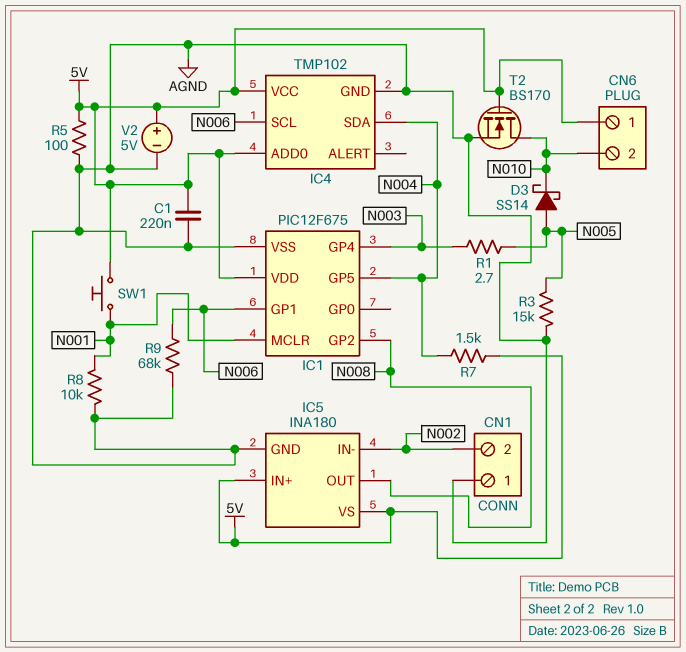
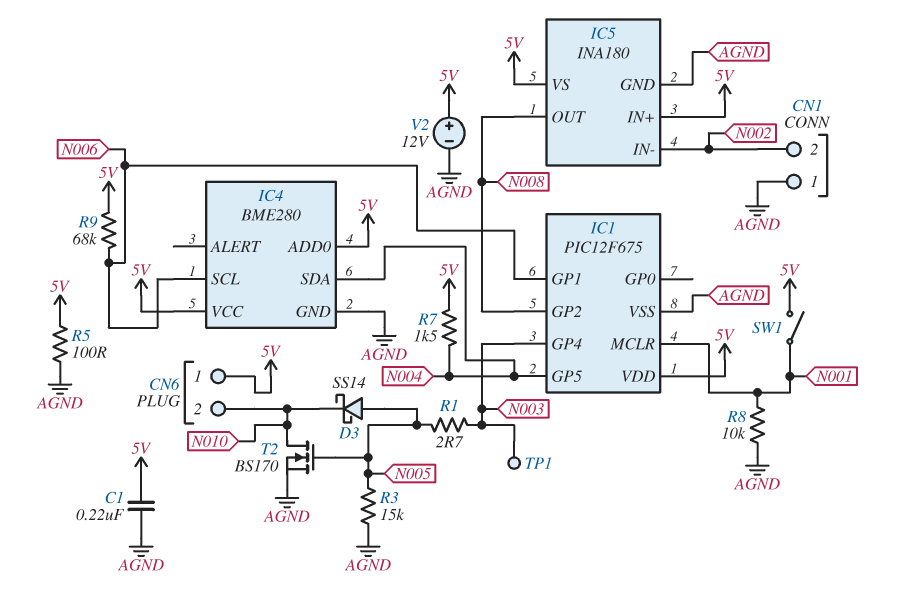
IC4: TMP102 -> BME280
R9: 68k (AGND, N006) -> 68k (5V, N006)
SW1: button (5V, N001) -> switch (5V, N001)
T2: NMOS BS170 (G 5V, D N010, S AGND) -> NMOS BS170 (G N005, D N010, S AGND)
TP1: none -> test point (N003)
V2: 5V (plus 5V, minus AGND) -> 12V (plus 5V, minus AGND)

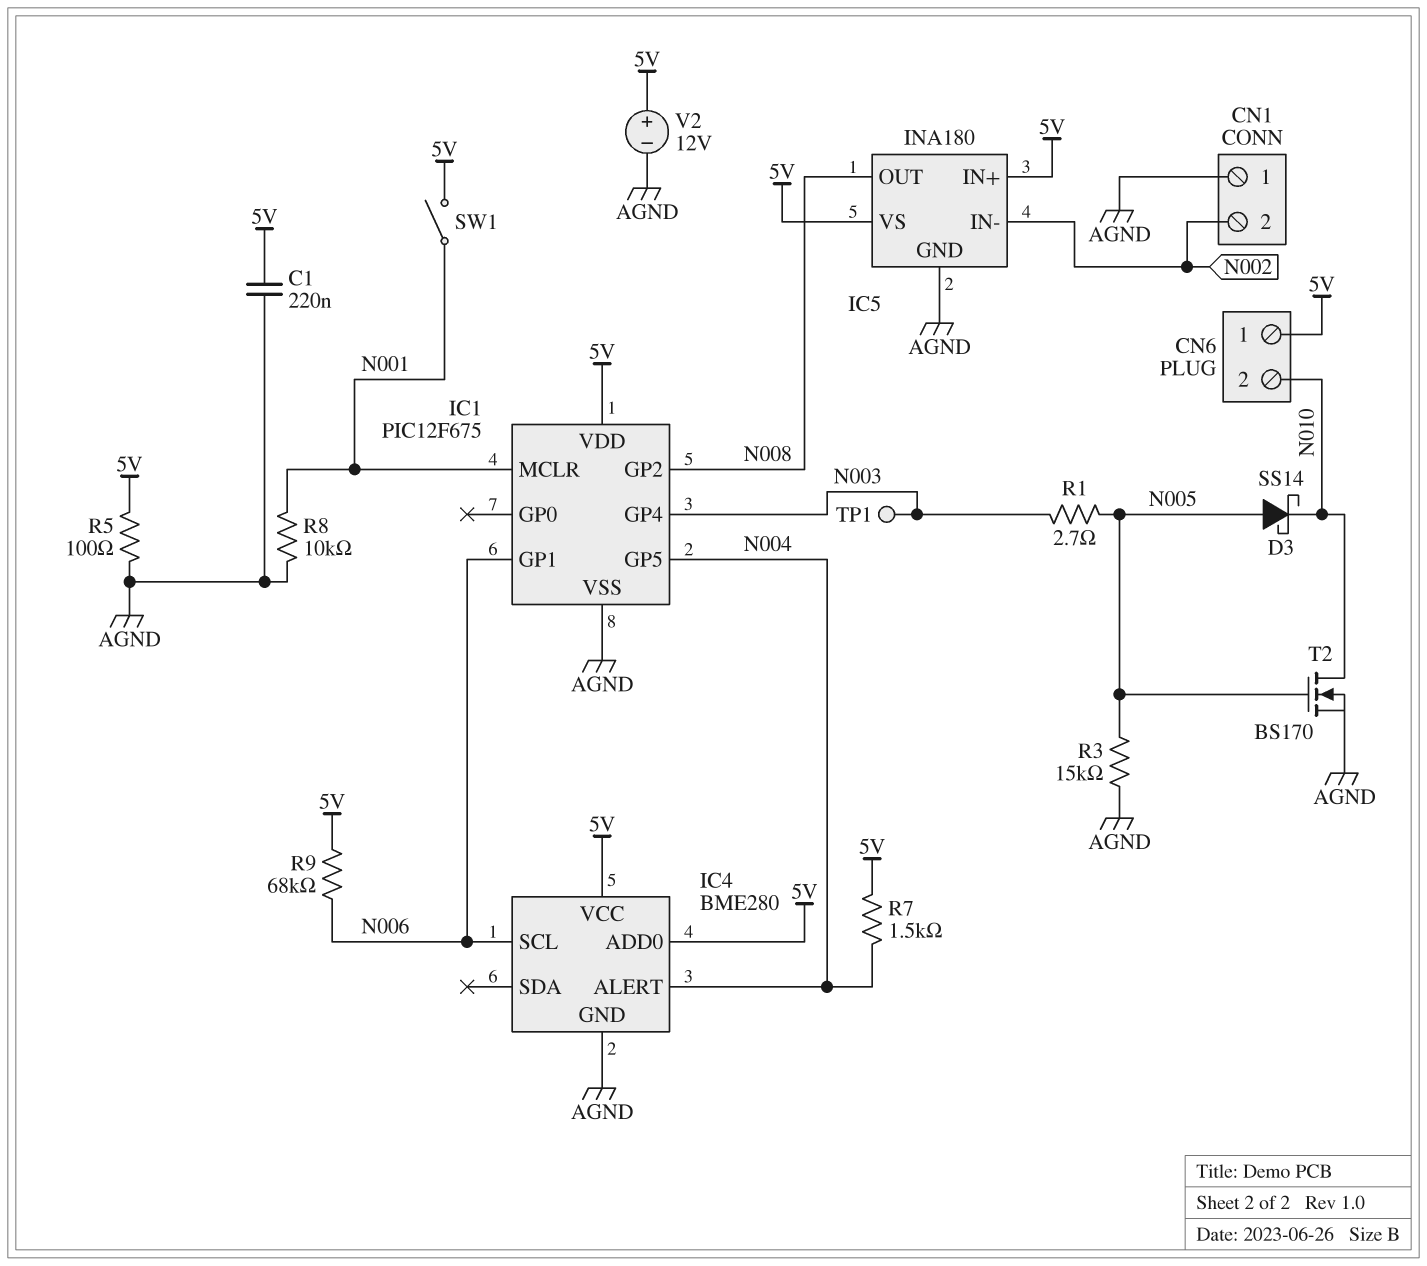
IC4 pin ALERT: none -> N004
IC4 pin SDA: N004 -> none

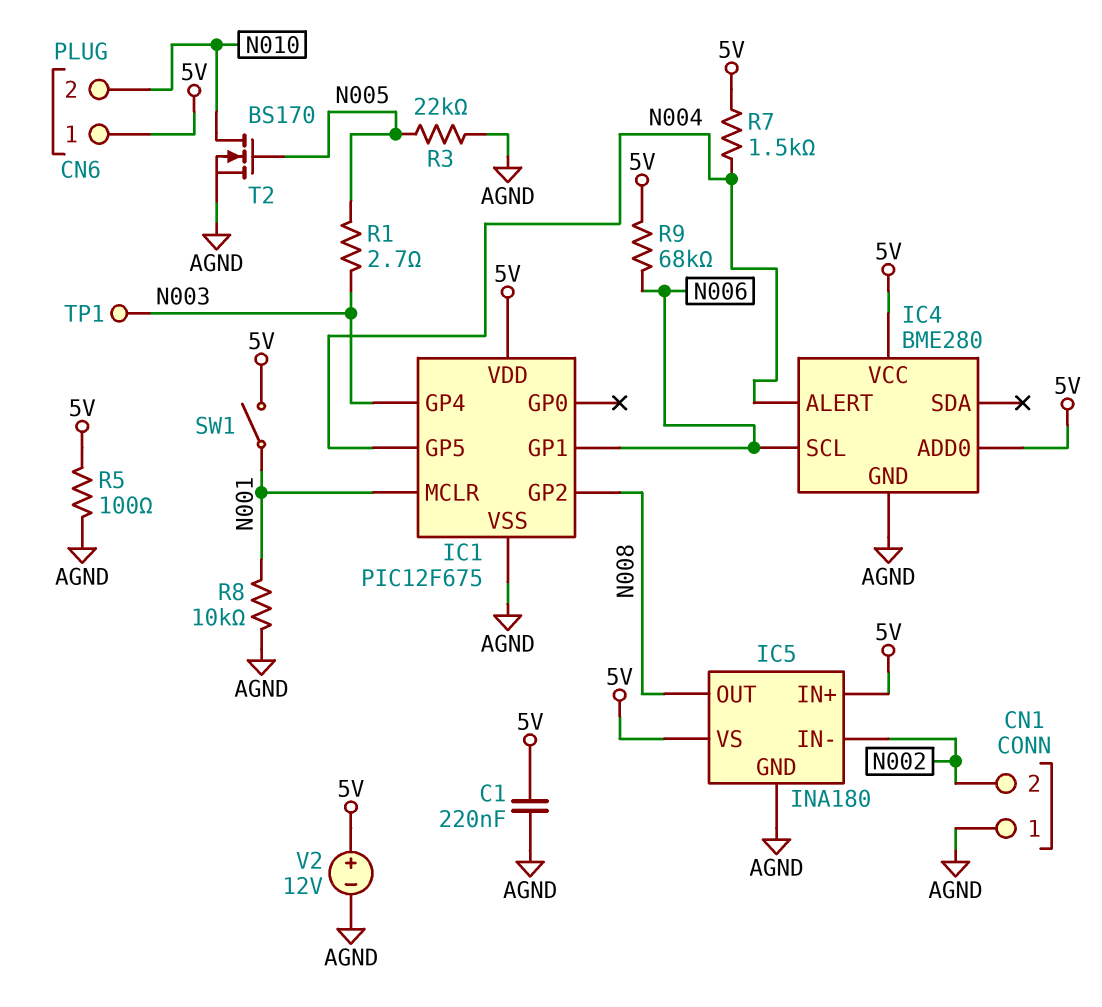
D3: schottky SS14 (A N005, K N010) -> none
R3: 15k (AGND, N005) -> 22k (AGND, N005)

